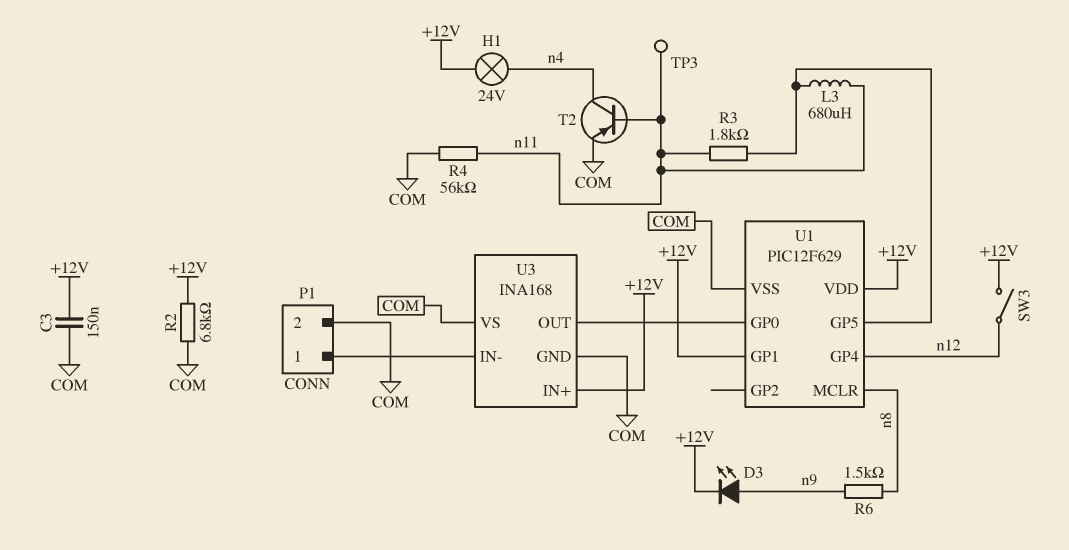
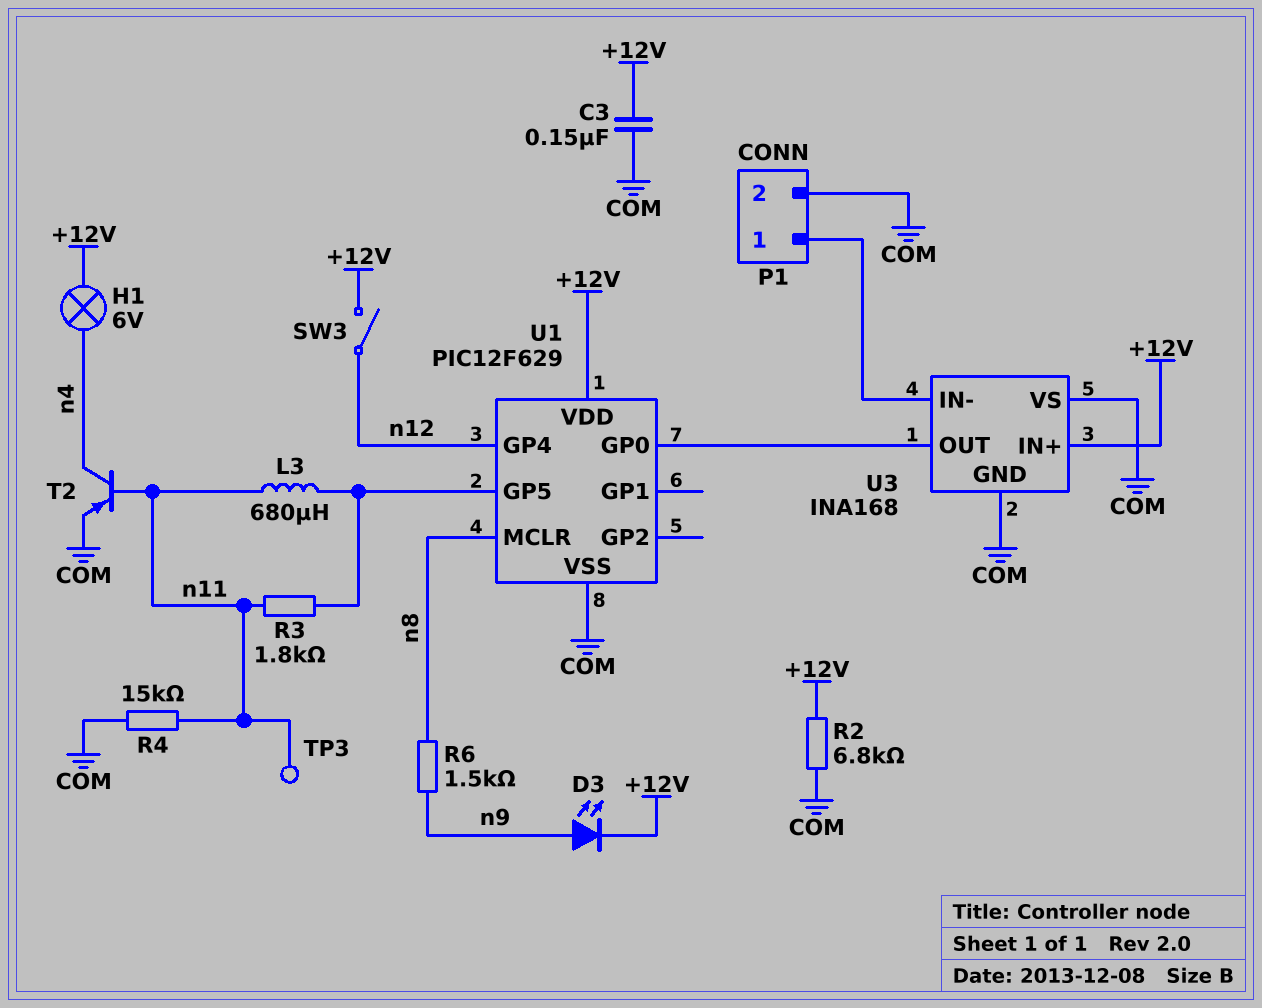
H1: lamp 24V (+12V, n4) -> lamp 6V (+12V, n4)
R4: 56k (COM, n11) -> 15k (COM, n11)
U1 pin GP1: +12V -> none

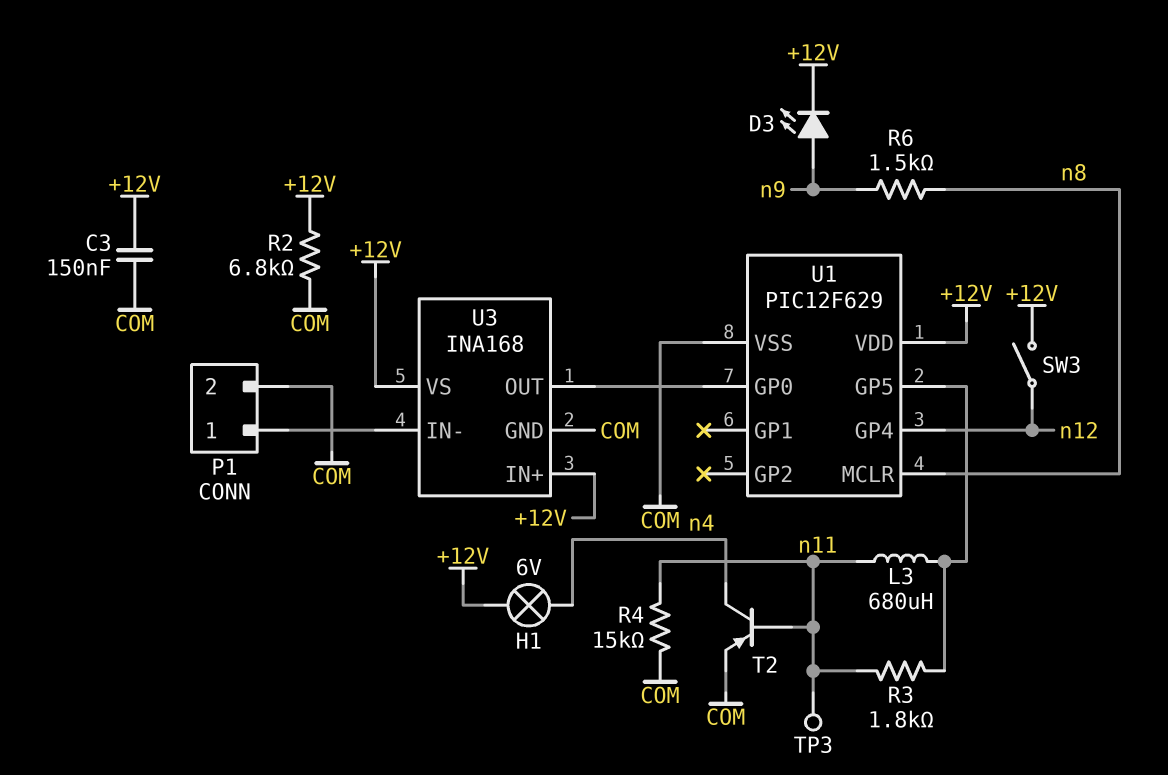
U3 pin VS: COM -> +12V

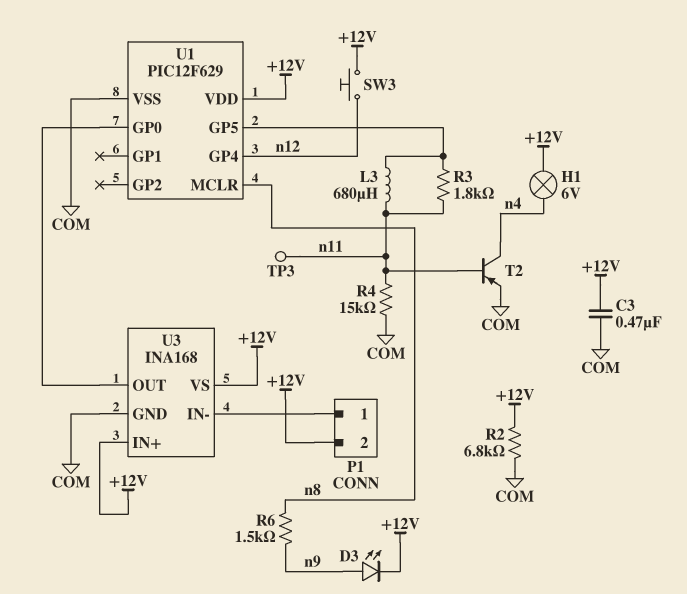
C3: 150nF (+12V, COM) -> 470nF (+12V, COM)
P1 pin 2: COM -> +12V
SW3: switch (+12V, n12) -> button (+12V, n12)

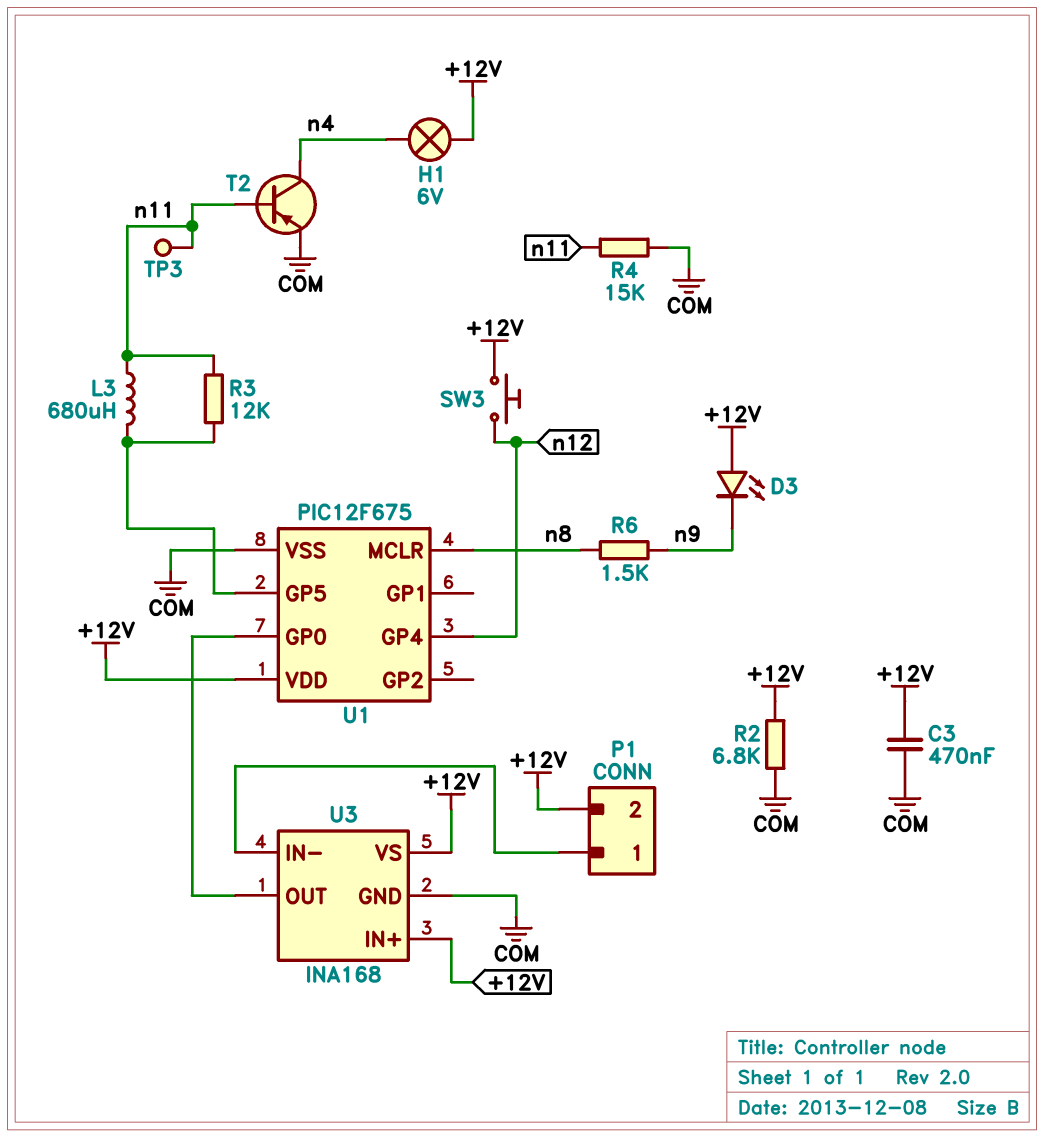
D3: LED (A n9, K +12V) -> LED (A +12V, K n9)
R3: 1.8k (U1/GP5, n11) -> 12k (U1/GP5, n11)
U1: PIC12F629 -> PIC12F675

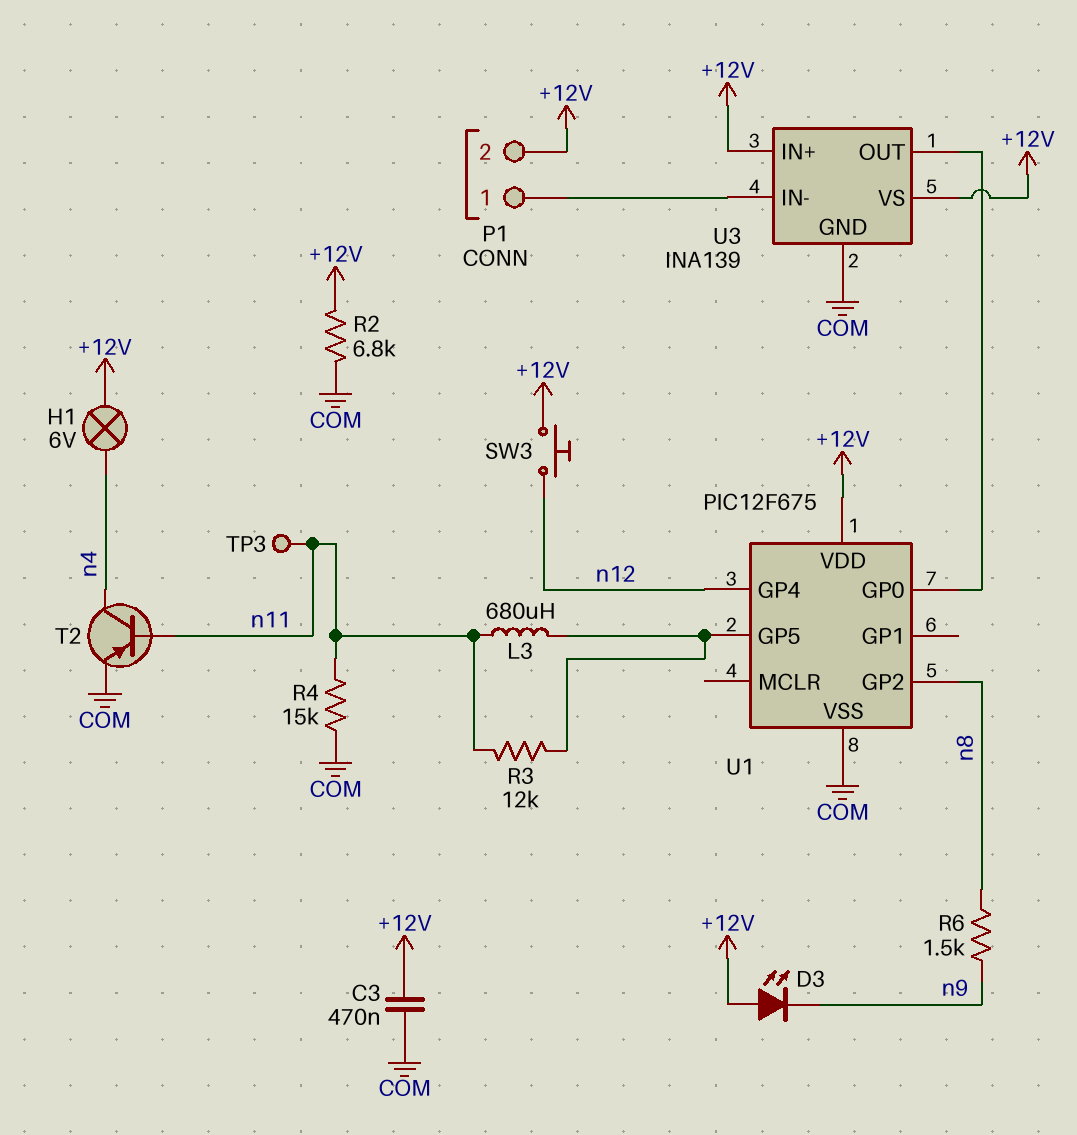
U1 pin GP2: none -> n8
U1 pin MCLR: n8 -> none
U3: INA168 -> INA139

